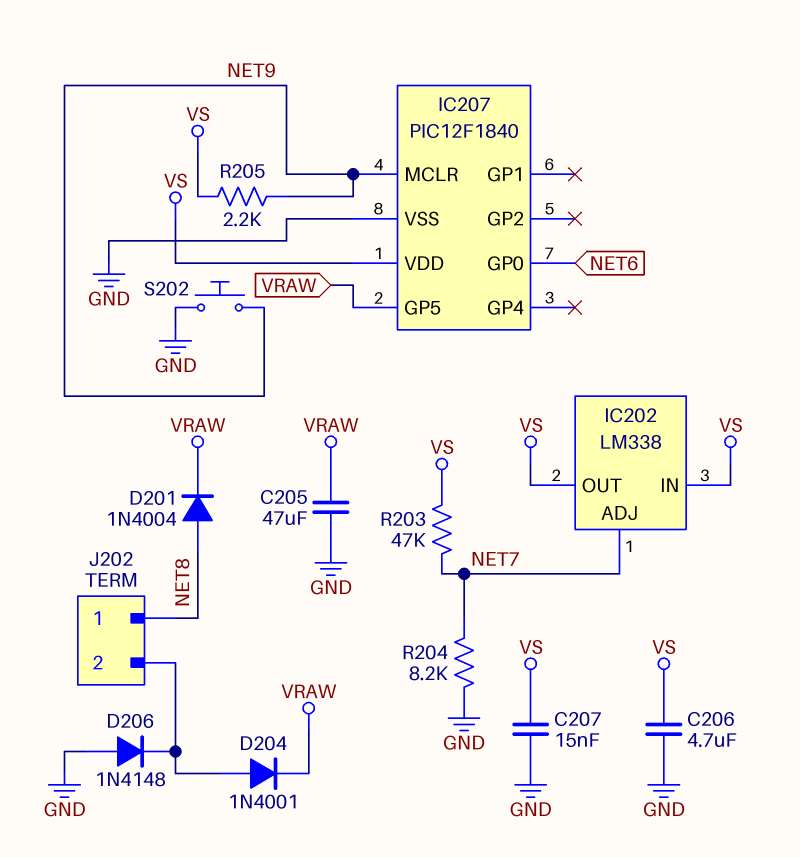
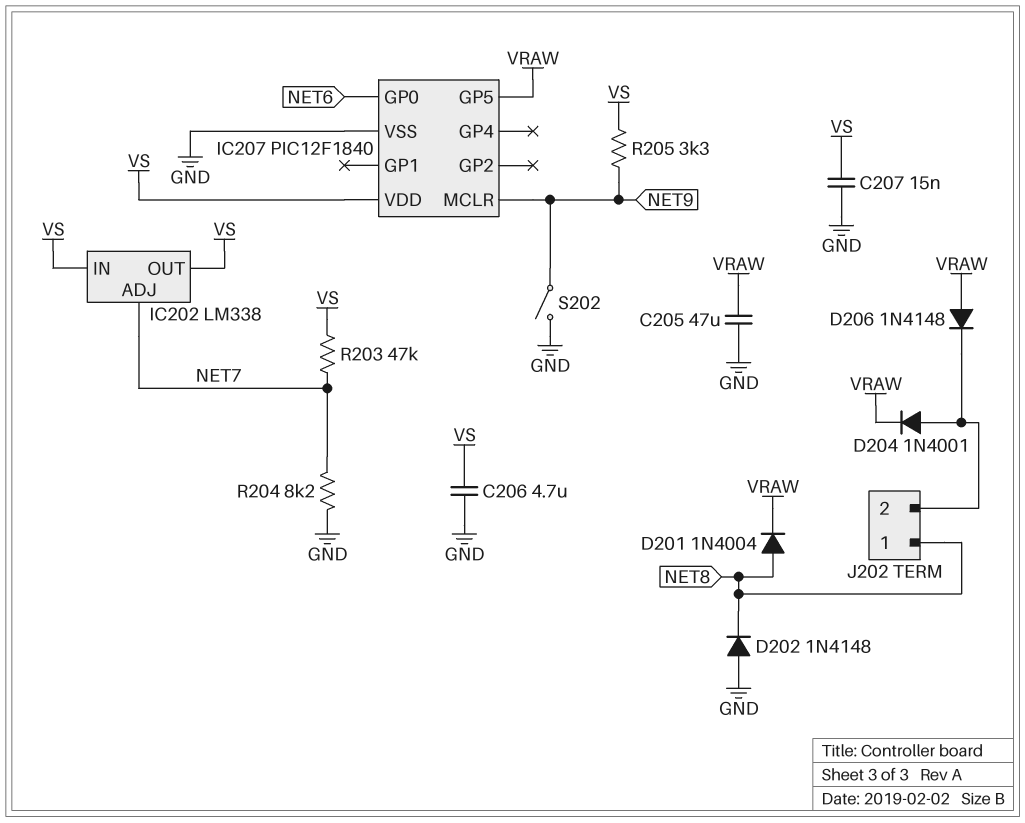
D202: none -> diode 1N4148 (A GND, K NET8)
D206: diode 1N4148 (A GND, K J202/2) -> diode 1N4148 (A VRAW, K J202/2)
R205: 2.2k (NET9, VS) -> 3.3k (NET9, VS)
S202: button (GND, NET9) -> switch (GND, NET9)

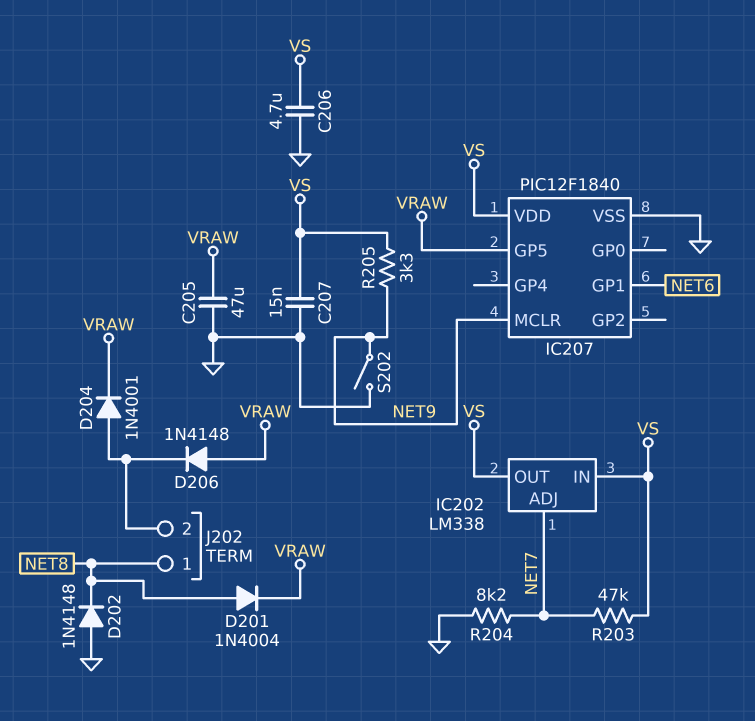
IC207 pin GP0: NET6 -> none
IC207 pin GP1: none -> NET6

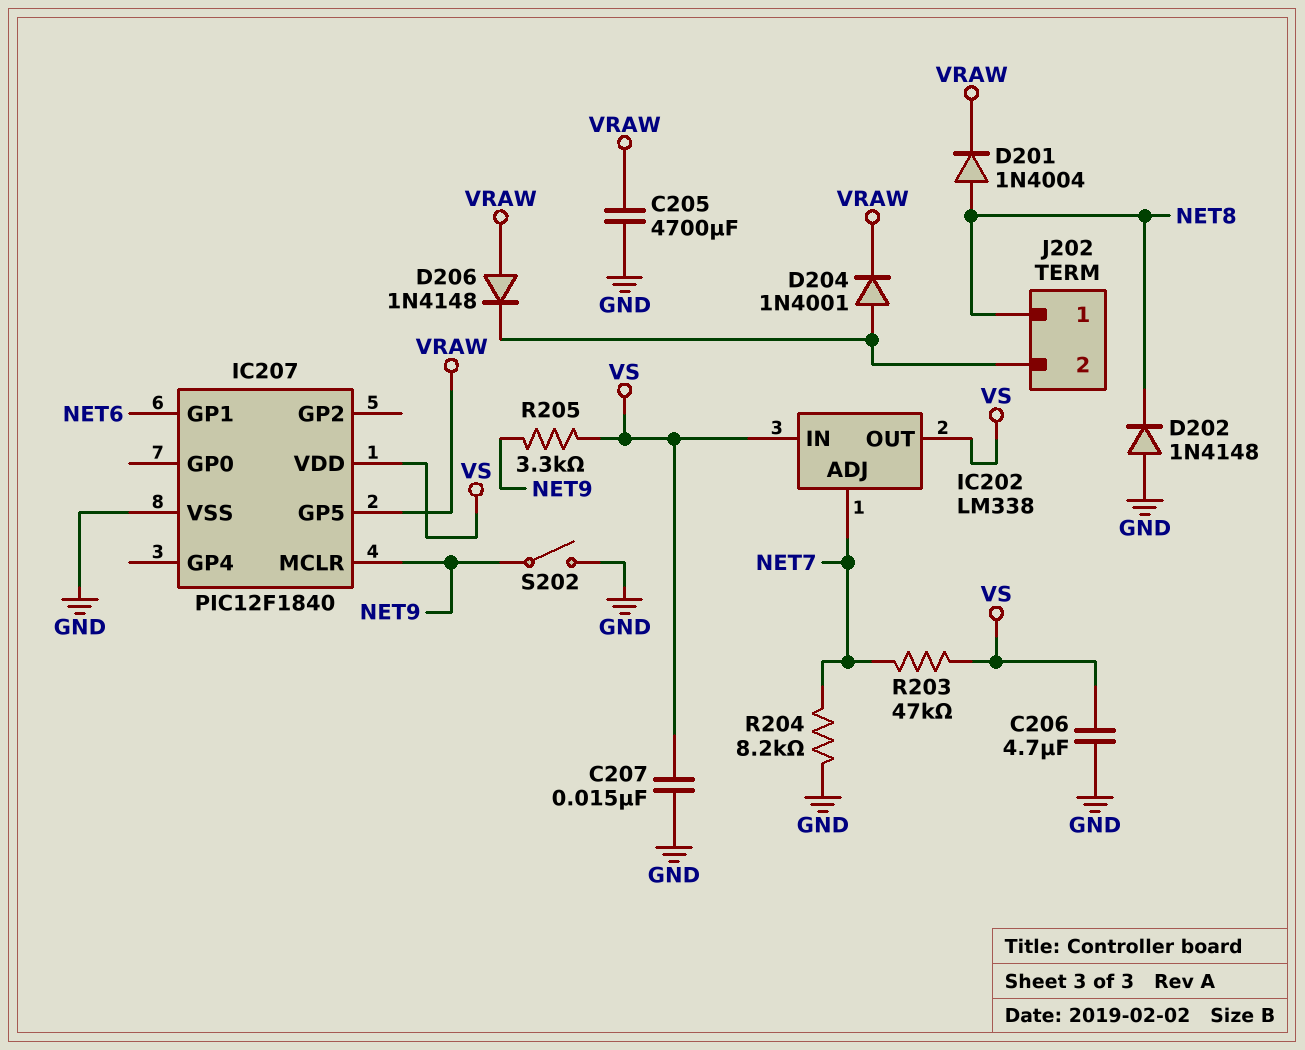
C205: 47uF (GND, VRAW) -> 4700uF (GND, VRAW)

